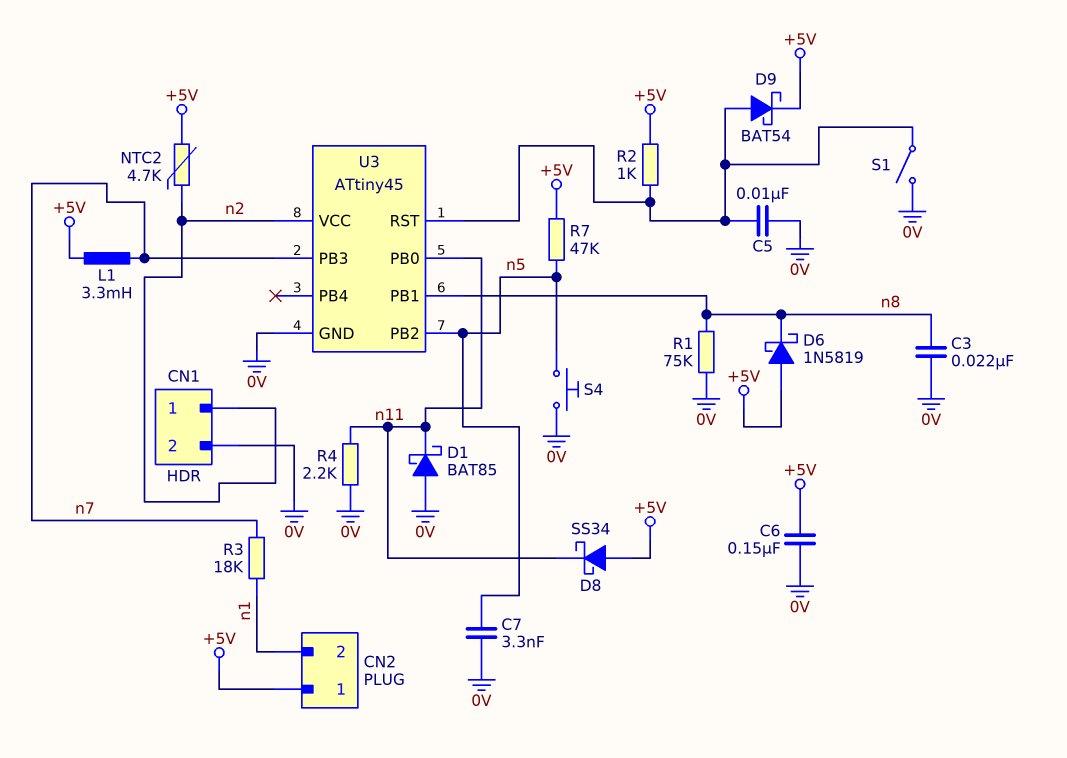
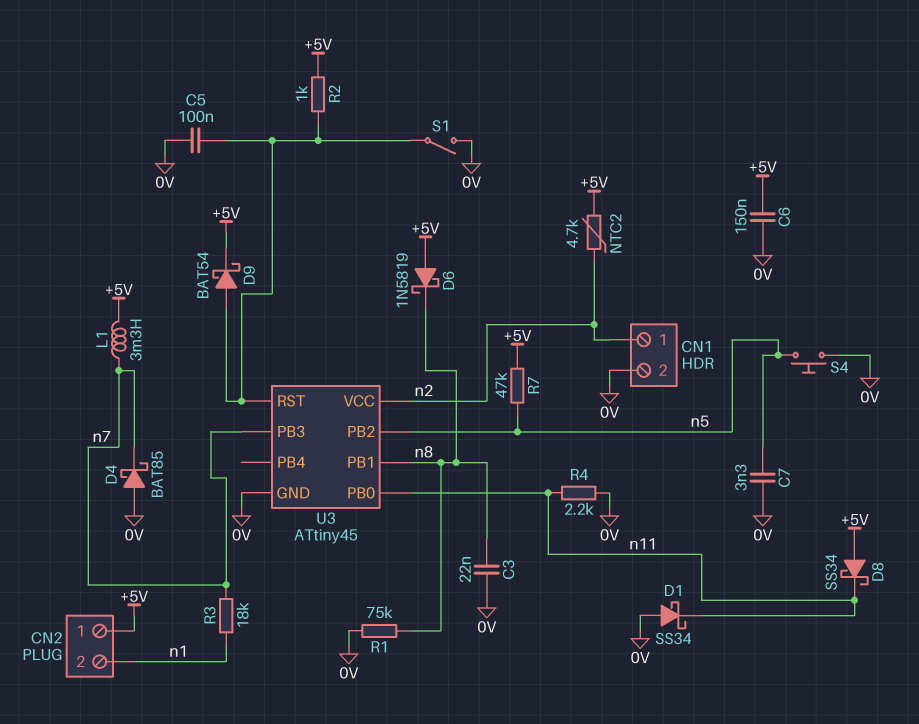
C5: 10nF (0V, U3/RST) -> 100nF (0V, U3/RST)
D1: schottky BAT85 (A 0V, K n11) -> schottky SS34 (A 0V, K n11)
D4: none -> schottky BAT85 (A 0V, K n7)

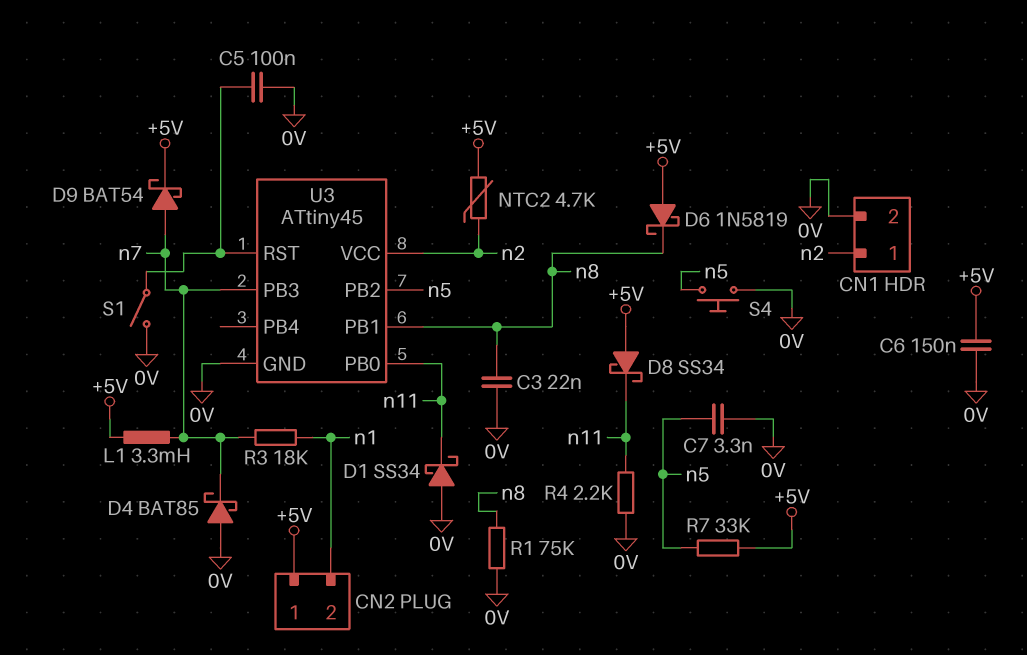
D9: schottky BAT54 (A U3/RST, K +5V) -> schottky BAT54 (A n7, K +5V)
R2: 1k (+5V, U3/RST) -> none
R7: 47k (+5V, n5) -> 33k (+5V, n5)

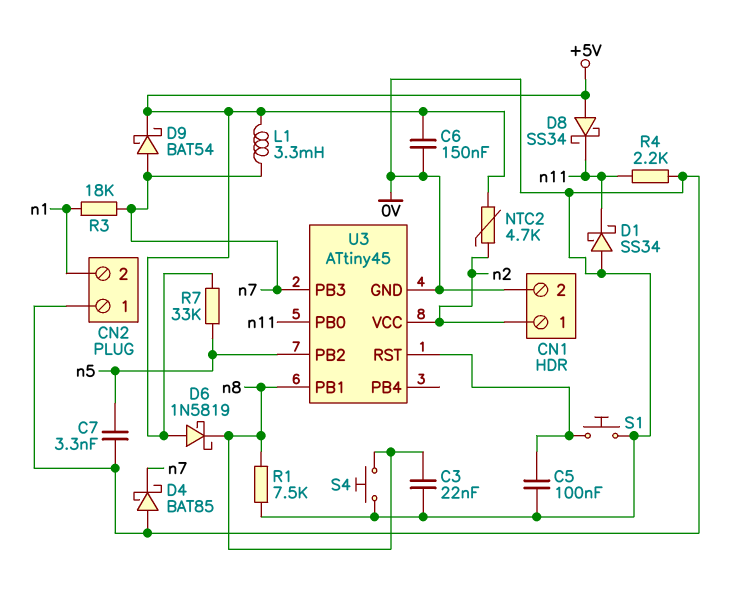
CN2 pin 1: +5V -> 0V
R1: 75k (0V, n8) -> 7.5k (0V, n8)
S1: switch (0V, U3/RST) -> button (0V, U3/RST)
S4: button (0V, n5) -> button (0V, n8)

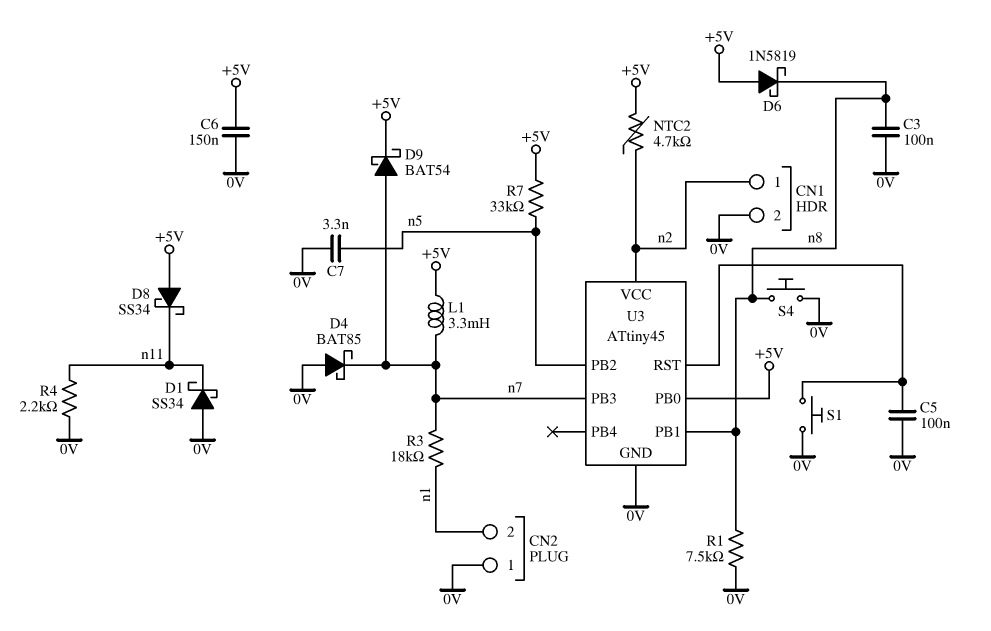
C3: 22nF (0V, n8) -> 100nF (0V, n8)
U3 pin PB0: n11 -> +5V

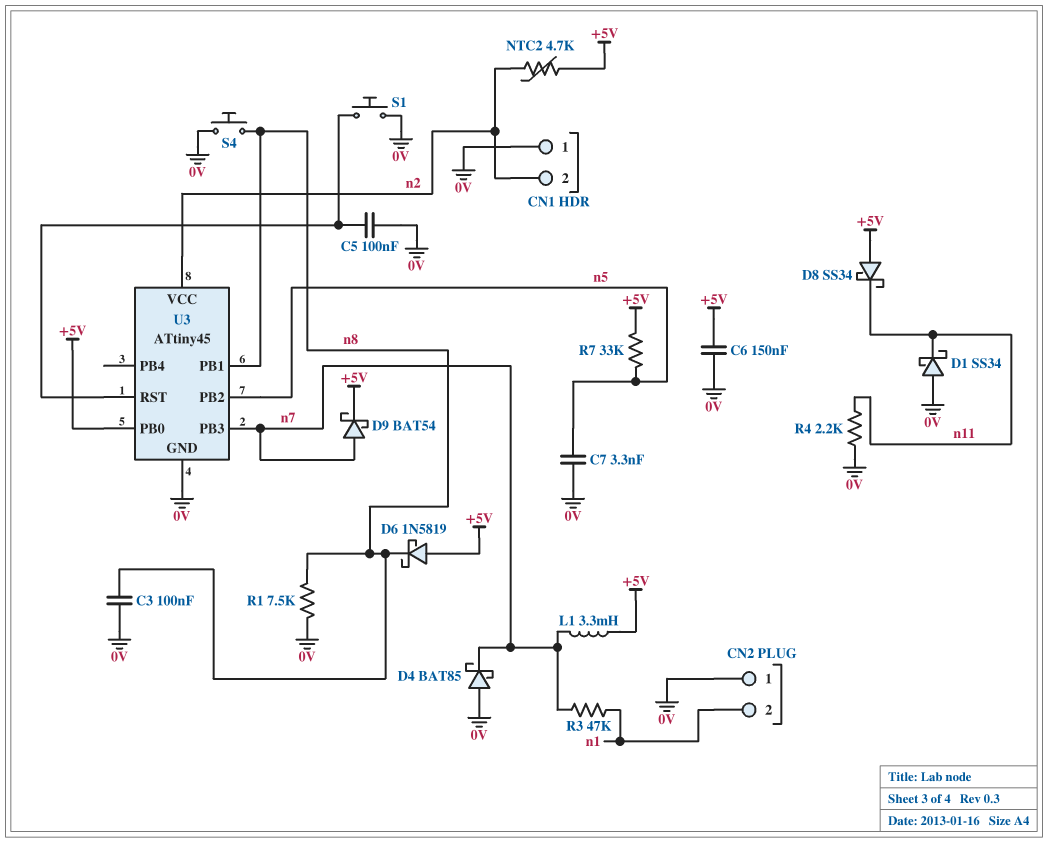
CN1 pin 1: n2 -> 0V
CN1 pin 2: 0V -> n2
R3: 18k (n1, n7) -> 47k (n1, n7)

